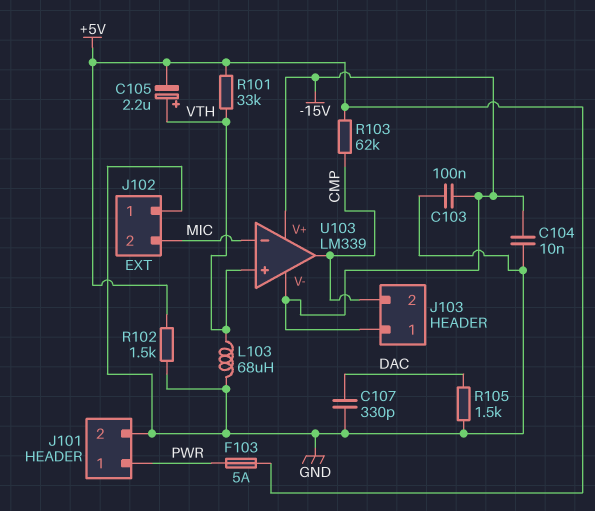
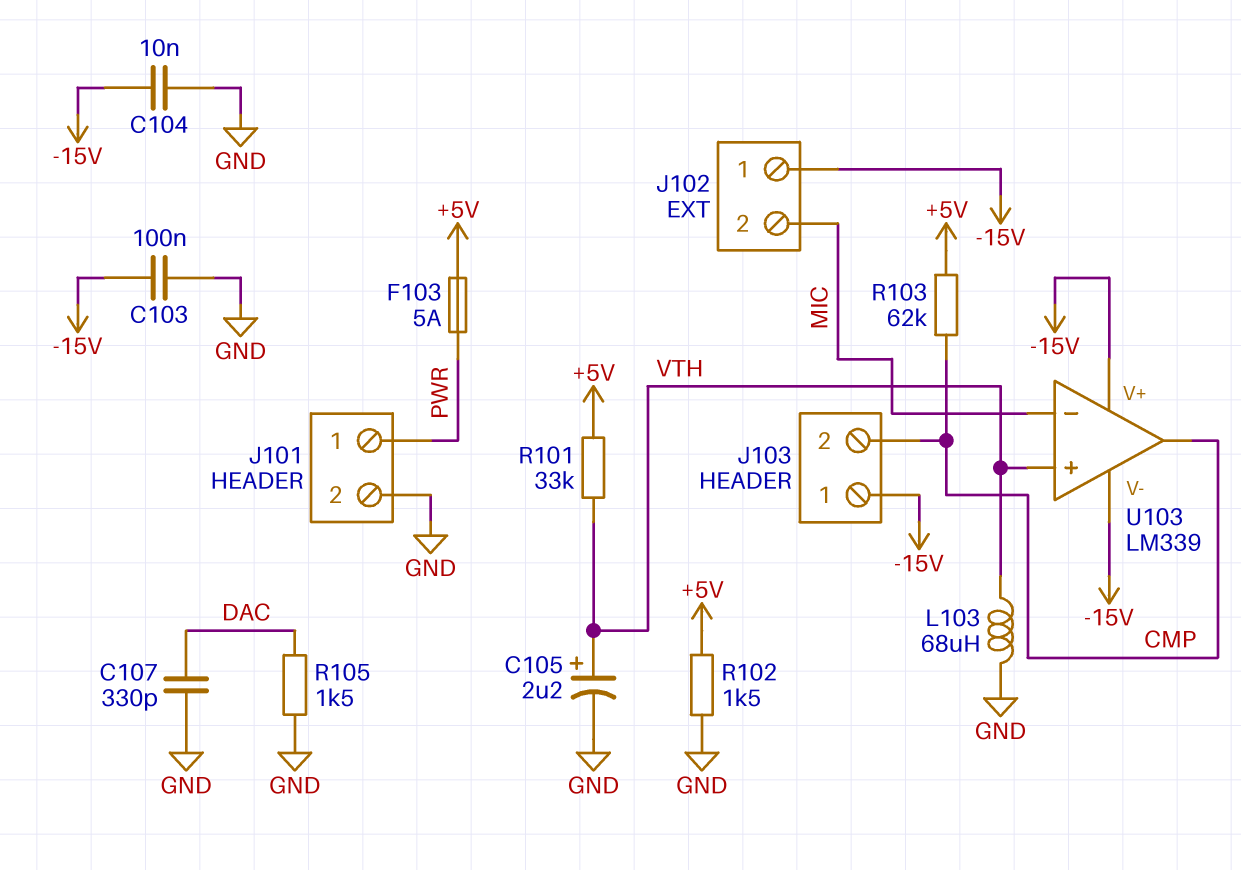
C105: 2.2uF (plus VTH, minus +5V) -> 2.2uF (plus VTH, minus GND)
J102 pin 1: GND -> -15V

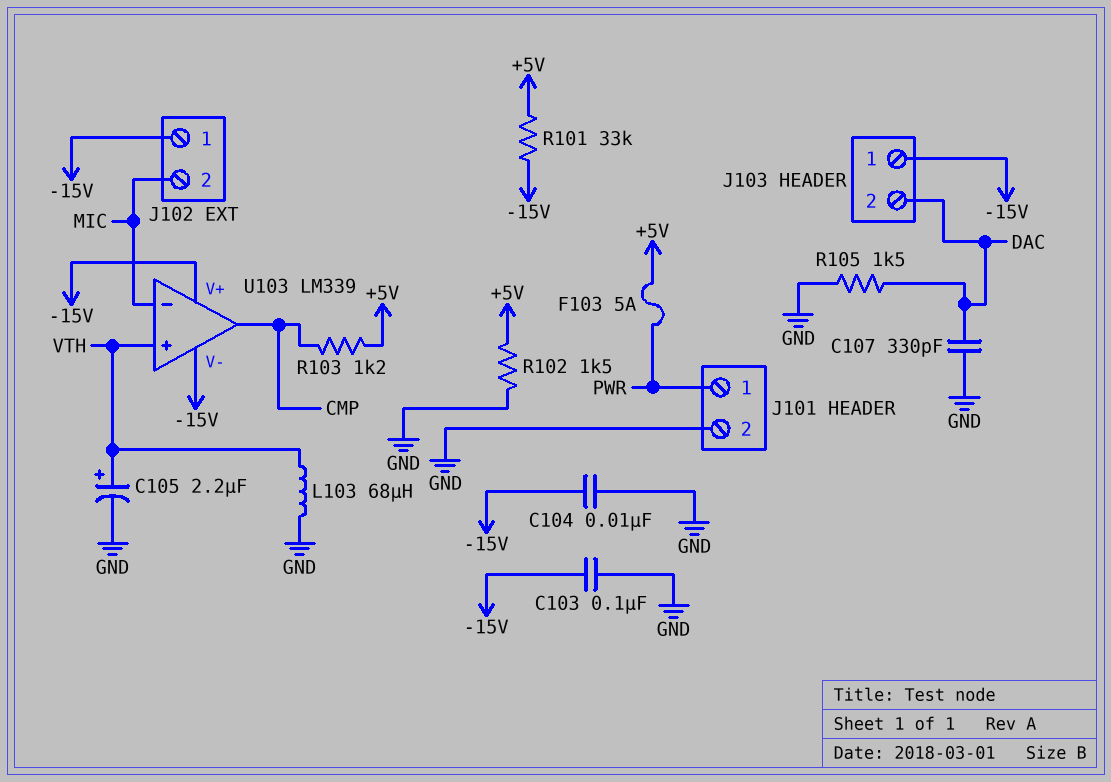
J103 pin 2: CMP -> DAC
R101: 33k (+5V, VTH) -> 33k (+5V, -15V)
R103: 62k (+5V, CMP) -> 1.2k (+5V, CMP)

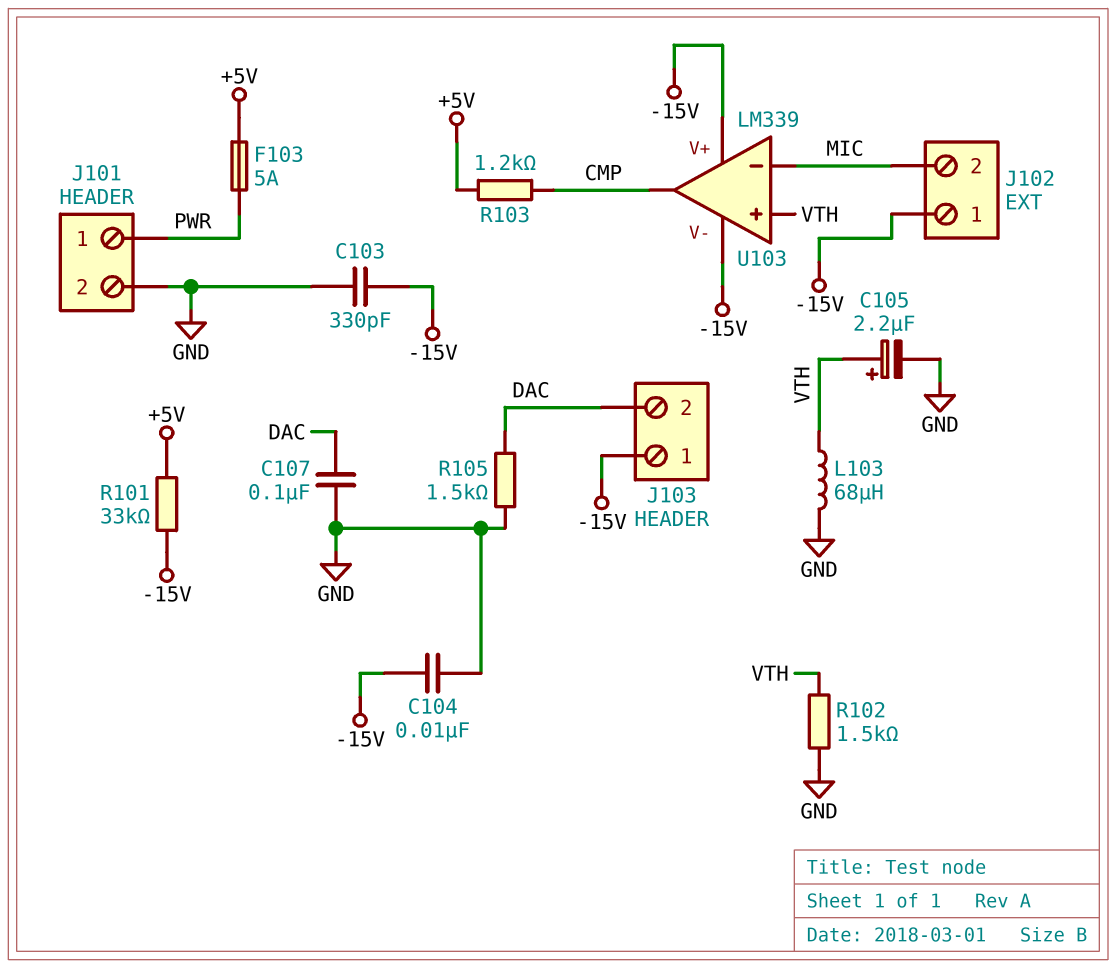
C103: 100nF (-15V, GND) -> 330pF (-15V, GND)
C107: 330pF (DAC, GND) -> 100nF (DAC, GND)
R102: 1.5k (+5V, GND) -> 1.5k (GND, VTH)

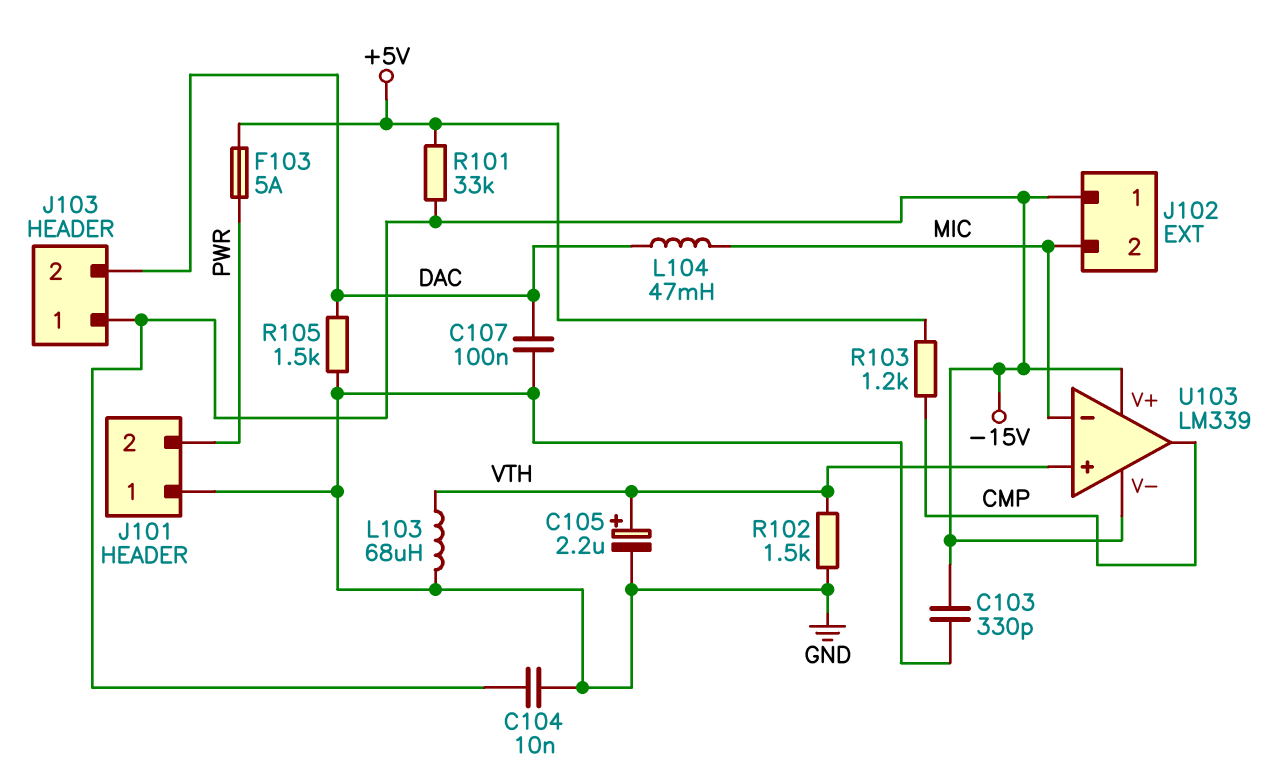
J101 pin 1: PWR -> GND
J101 pin 2: GND -> PWR
L104: none -> 47mH (DAC, MIC)

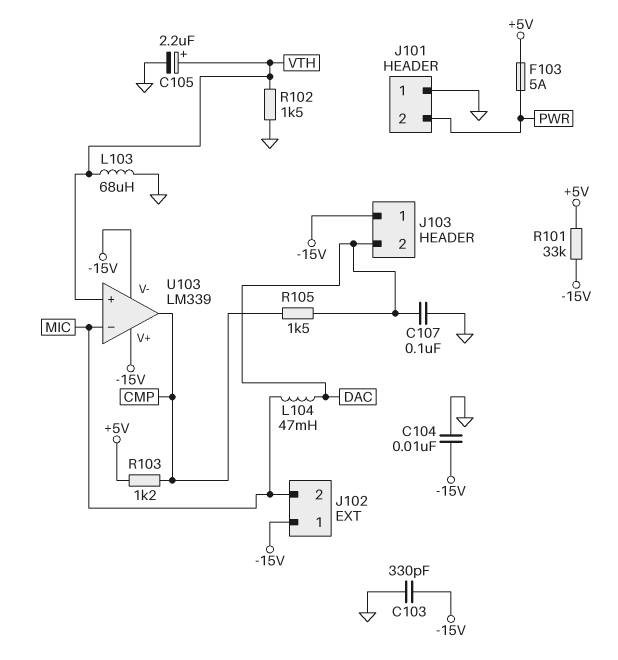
R105: 1.5k (DAC, GND) -> 1.5k (CMP, DAC)

